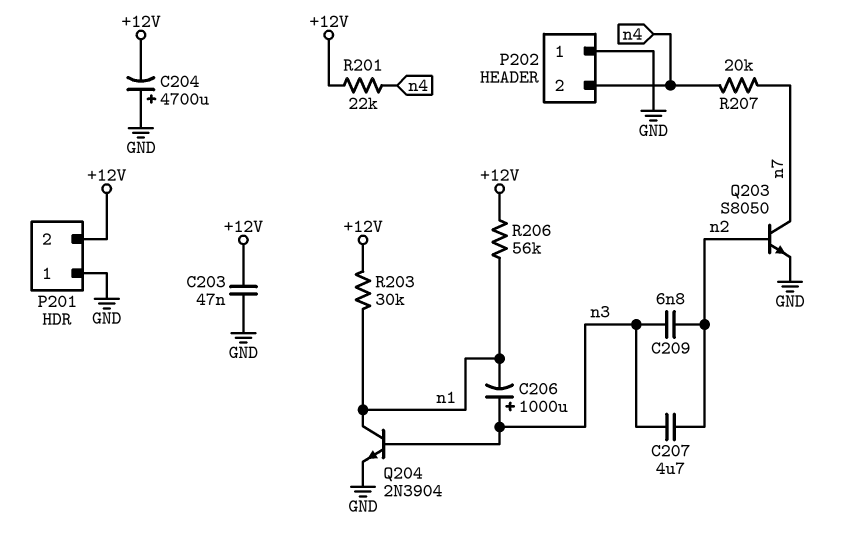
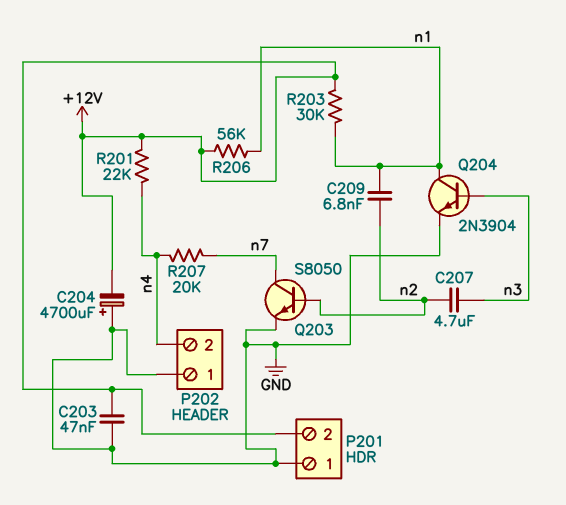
C206: 1000uF (plus n3, minus n1) -> none
C209: 6.8nF (n2, n3) -> 6.8nF (n1, n2)

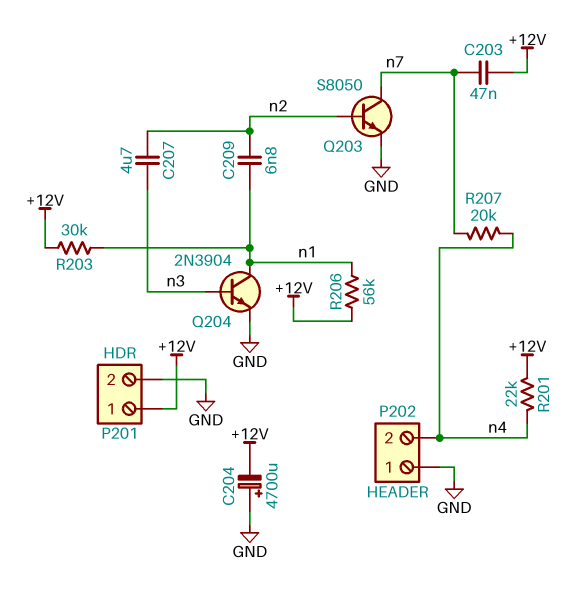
C203: 47nF (+12V, GND) -> 47nF (+12V, n7)
P201 pin 1: GND -> +12V
P201 pin 2: +12V -> GND

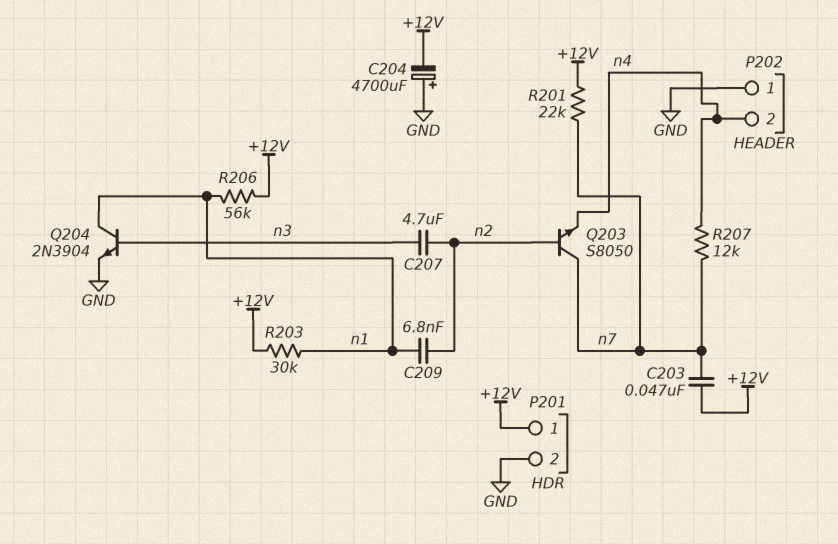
Q203: NPN S8050 (B n2, C n7, E GND) -> NPN S8050 (B n2, C n7, E n4)
R201: 22k (+12V, n4) -> 22k (+12V, n7)
R207: 20k (n4, n7) -> 12k (n4, n7)

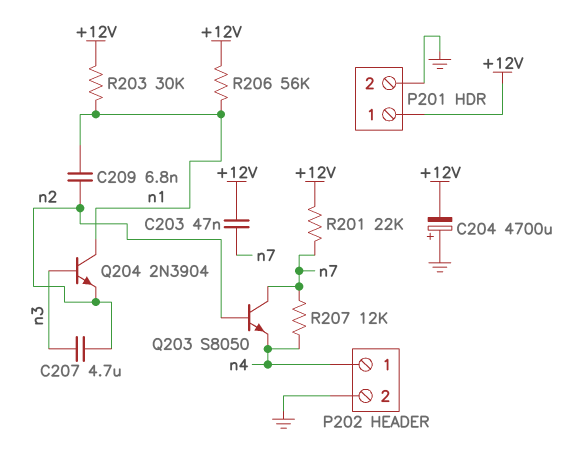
P202 pin 1: GND -> n4
P202 pin 2: n4 -> GND
Q204: NPN 2N3904 (B n3, C n1, E GND) -> NPN 2N3904 (B n3, C n1, E n2)

